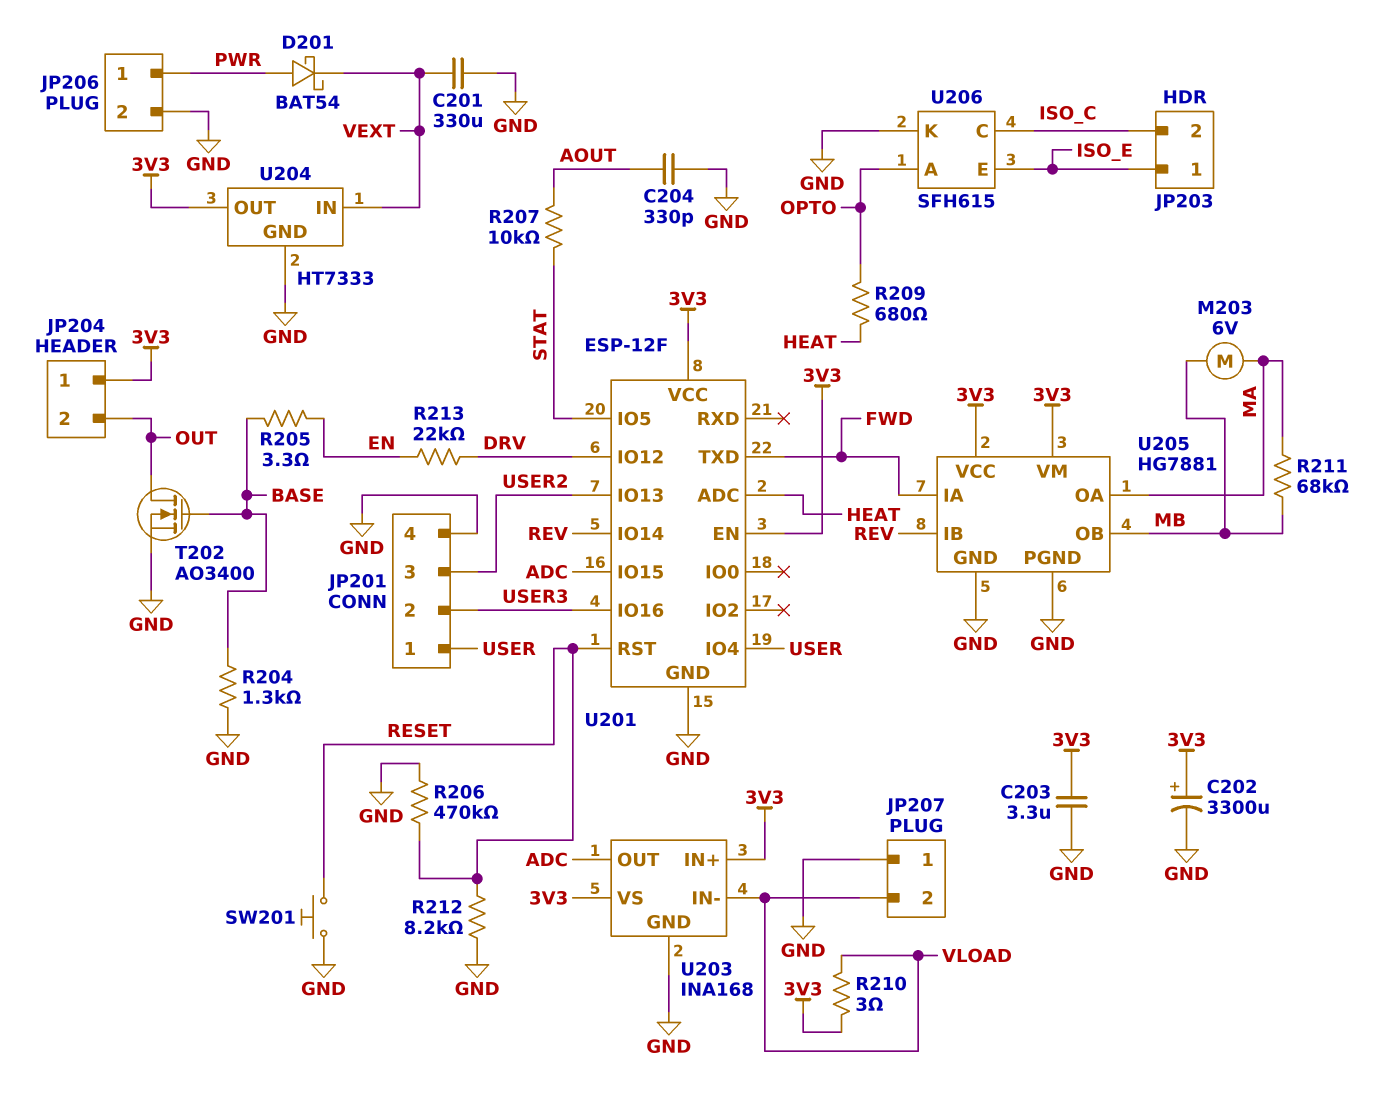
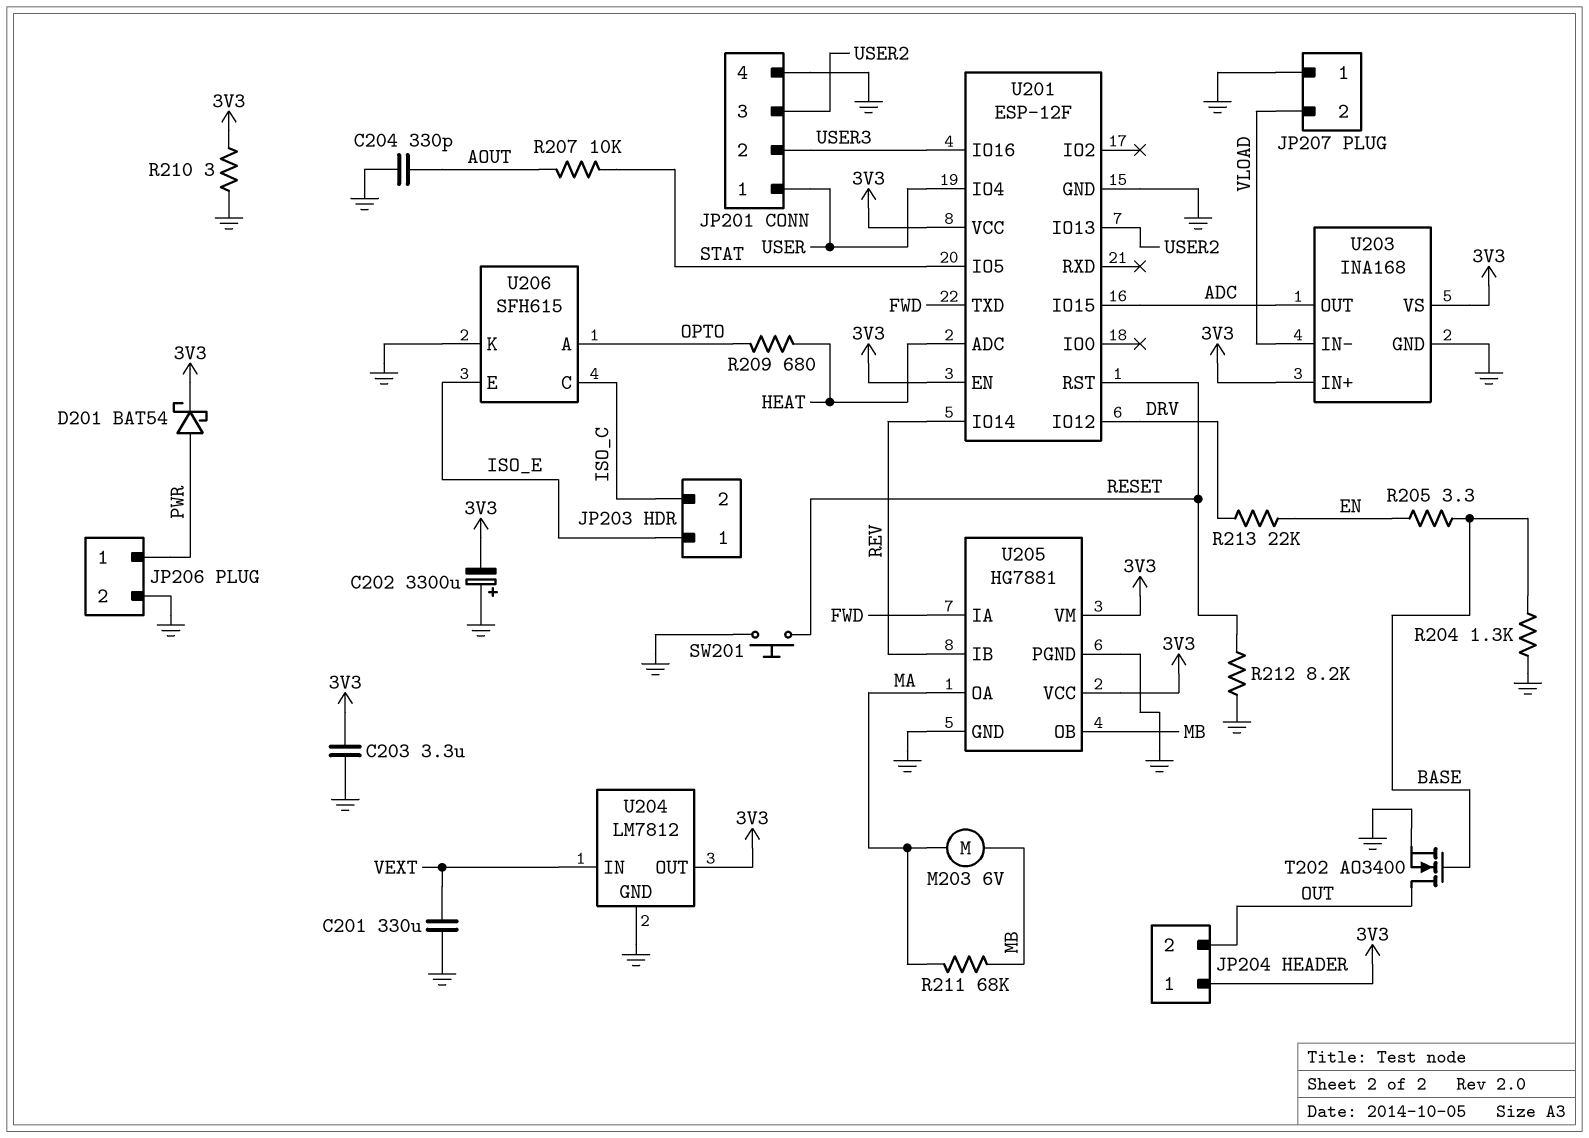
C202: 3300uF (plus 3V3, minus GND) -> 3300uF (plus GND, minus 3V3)
D201: schottky BAT54 (A PWR, K VEXT) -> schottky BAT54 (A PWR, K 3V3)
R206: 470k (GND, RESET) -> none
R210: 3 (3V3, VLOAD) -> 3 (3V3, GND)
U204: HT7333 -> LM7812

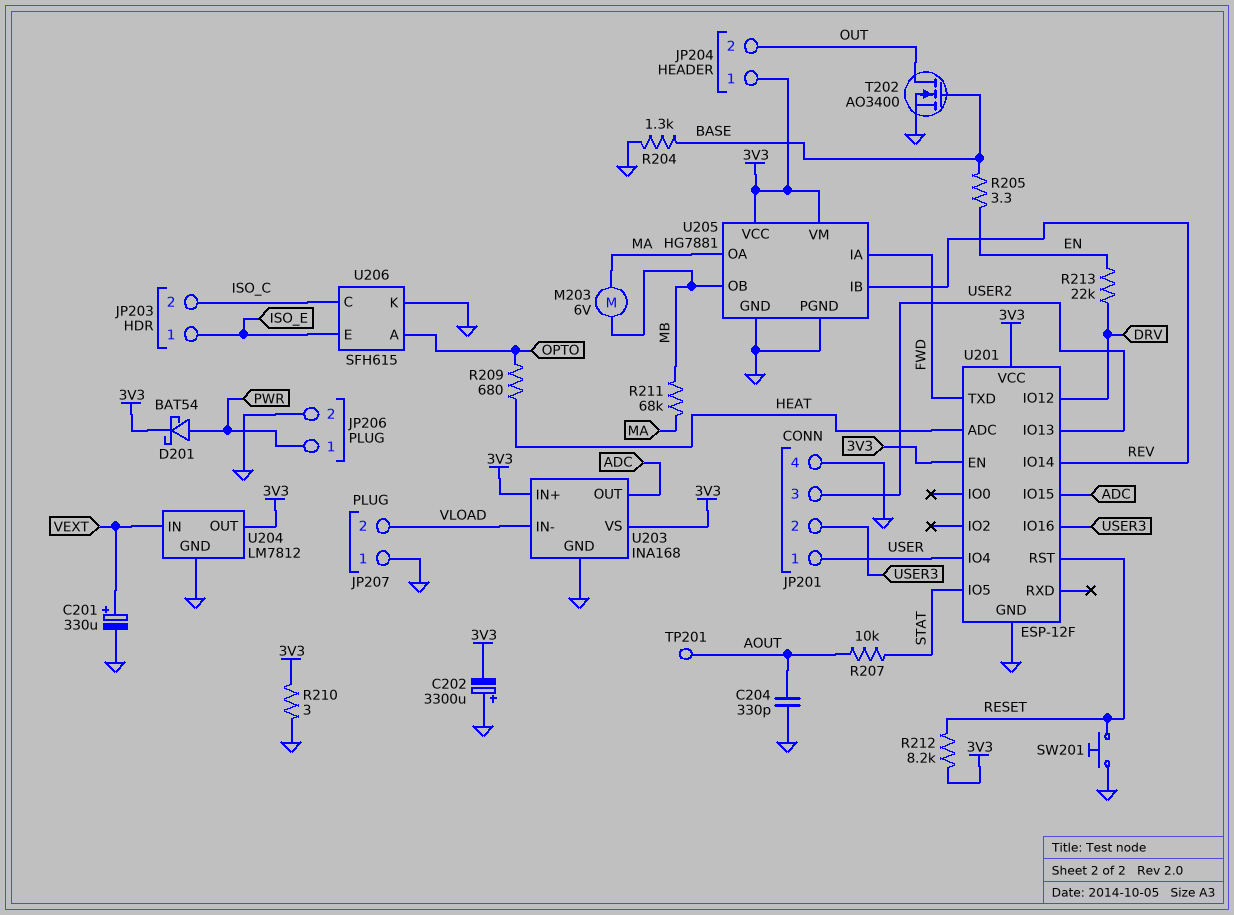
C201: 330uF (GND, VEXT) -> 330uF (plus VEXT, minus GND)
C203: 3.3uF (3V3, GND) -> none
R212: 8.2k (GND, RESET) -> 8.2k (3V3, RESET)
TP201: none -> test point (AOUT)

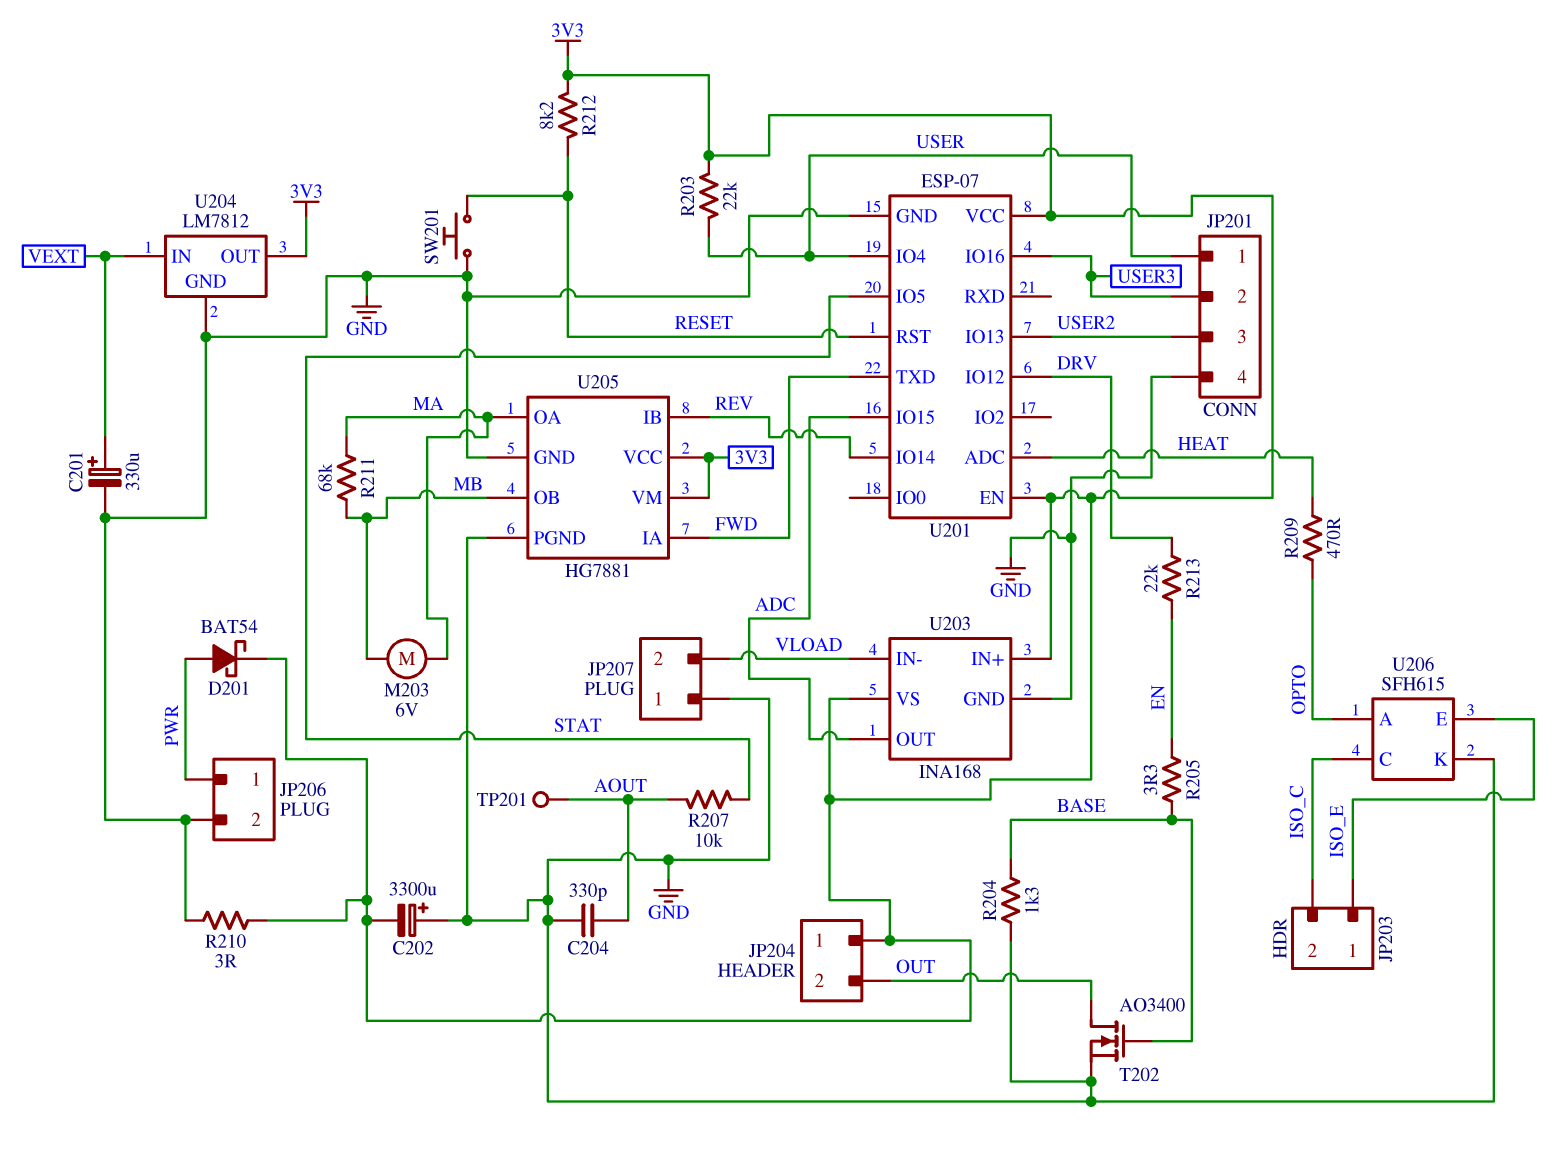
R203: none -> 22k (3V3, USER)
R209: 680 (HEAT, OPTO) -> 470 (HEAT, OPTO)
U201: ESP-12F -> ESP-07

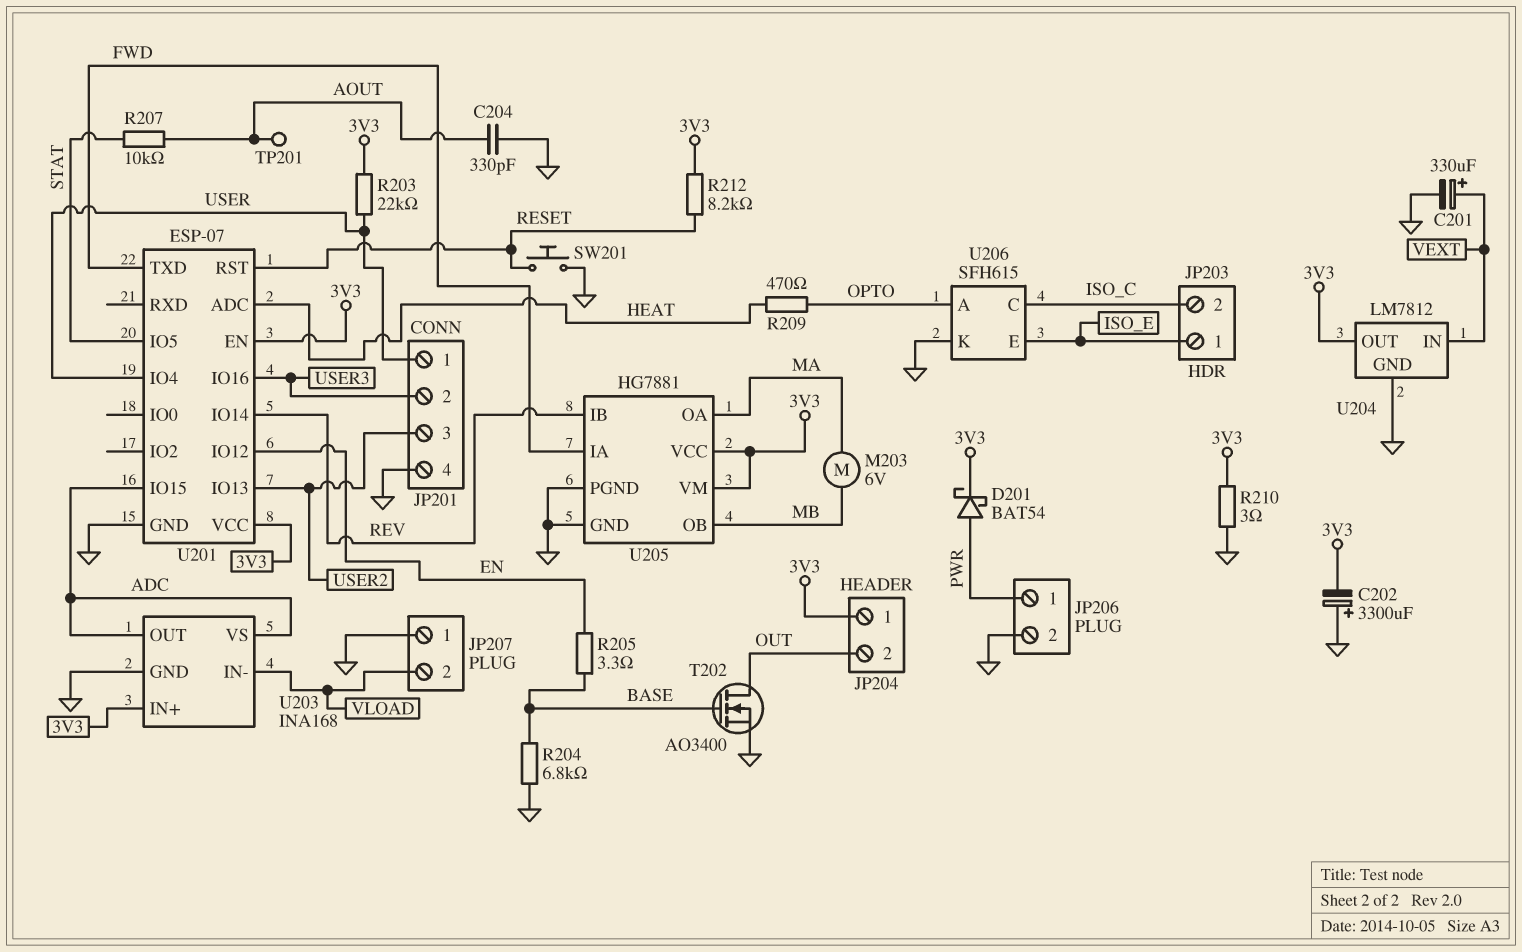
R204: 1.3k (BASE, GND) -> 6.8k (BASE, GND)
R211: 68k (MA, MB) -> none
R213: 22k (DRV, EN) -> none
U201 pin IO12: DRV -> EN
U203 pin VS: 3V3 -> ADC

